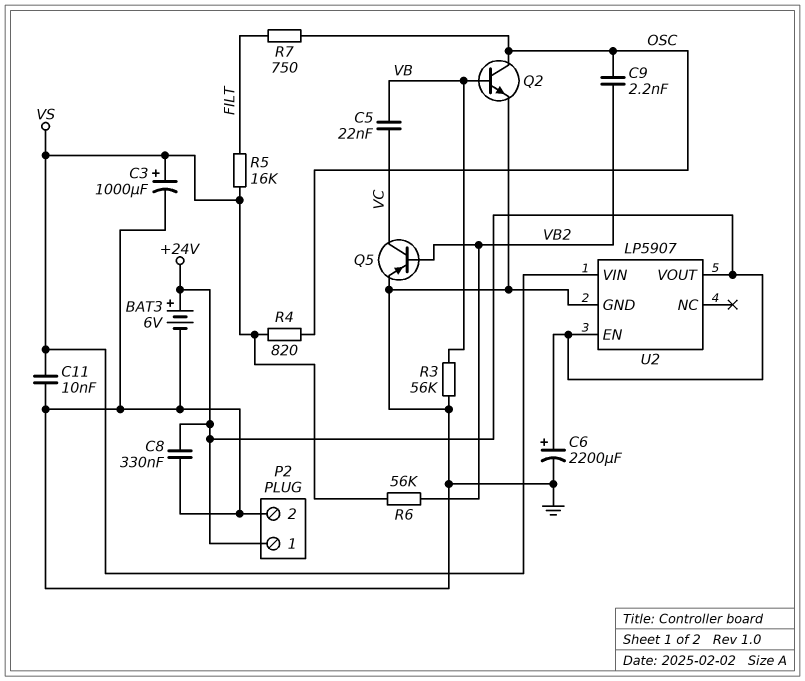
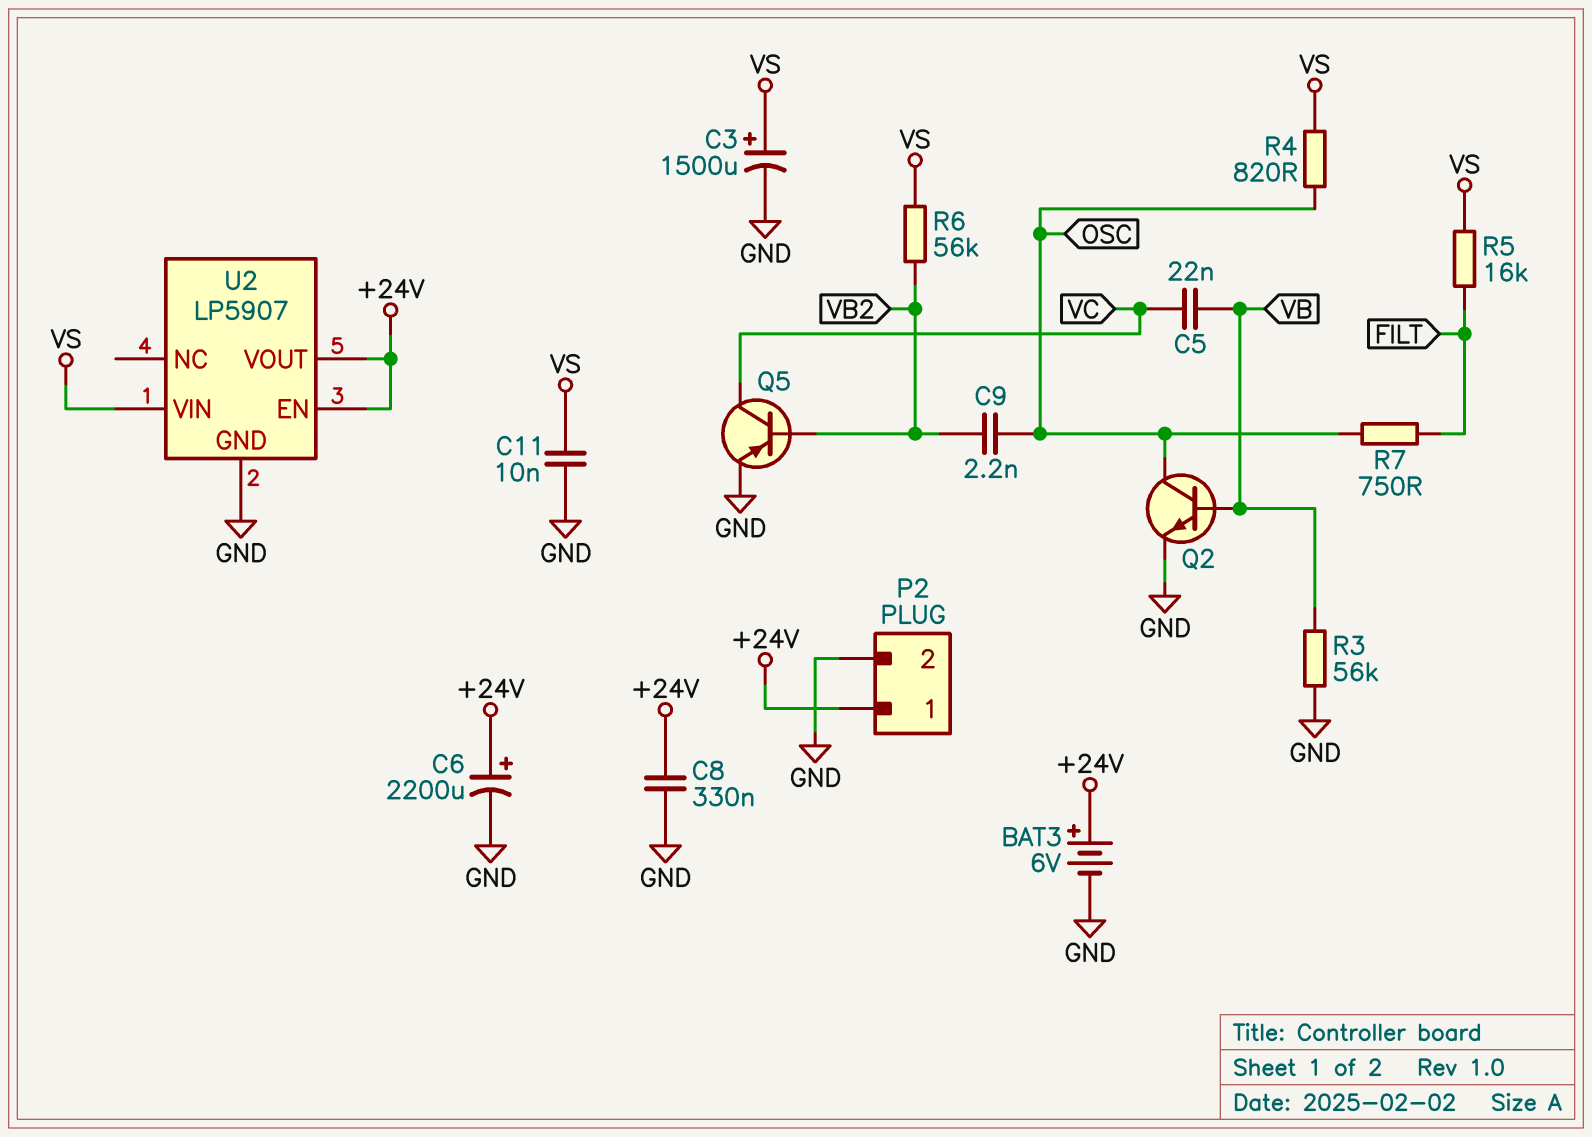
C3: 1000uF (plus VS, minus GND) -> 1500uF (plus VS, minus GND)

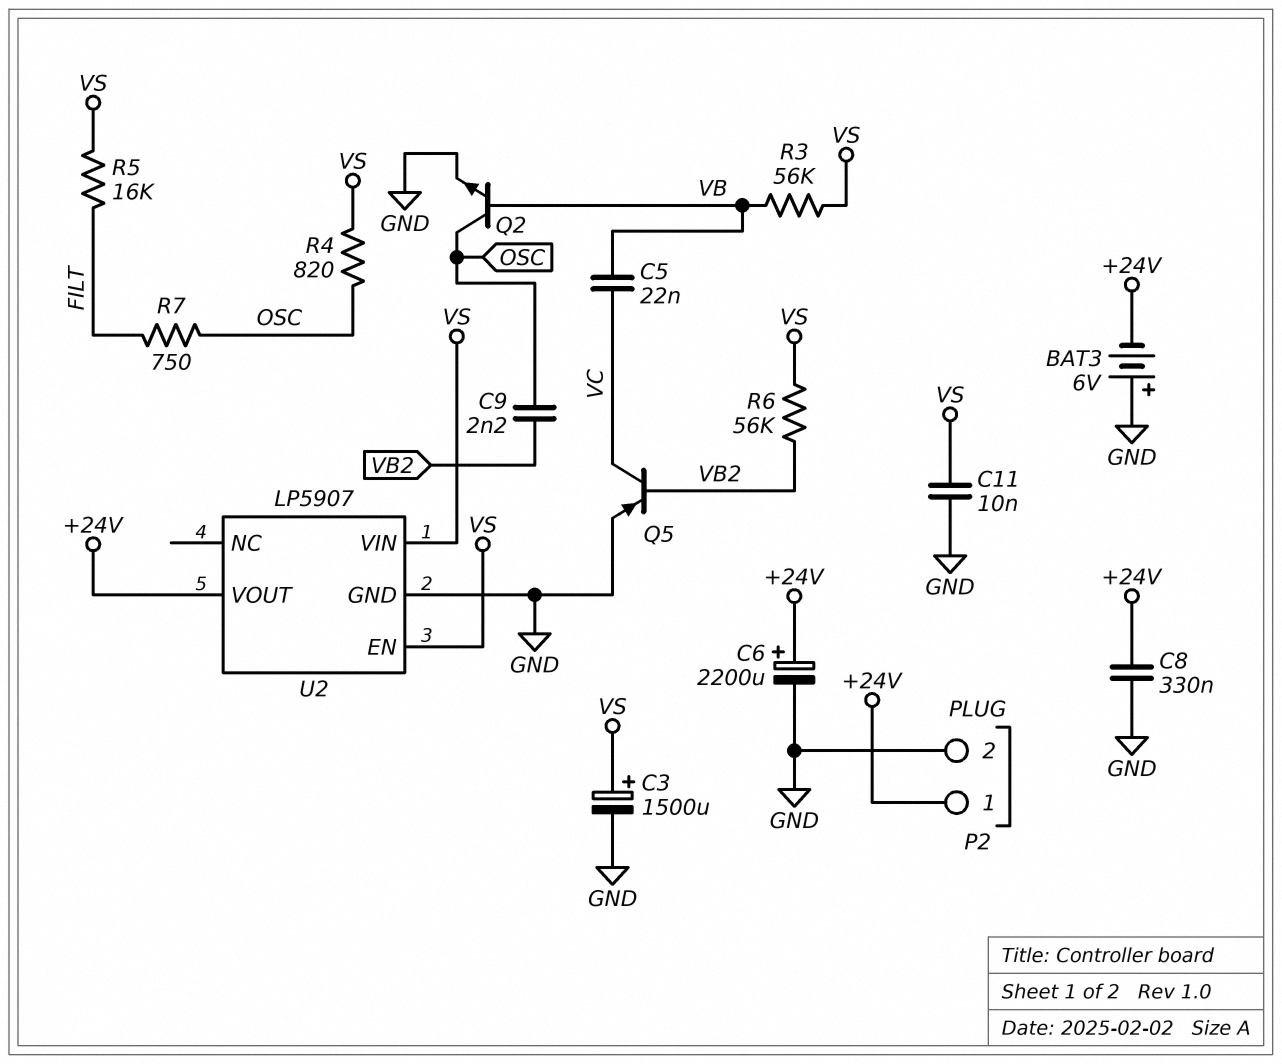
BAT3: 6V (plus +24V, minus GND) -> 6V (plus GND, minus +24V)
R3: 56k (GND, VB) -> 56k (VB, VS)
U2 pin EN: +24V -> VS

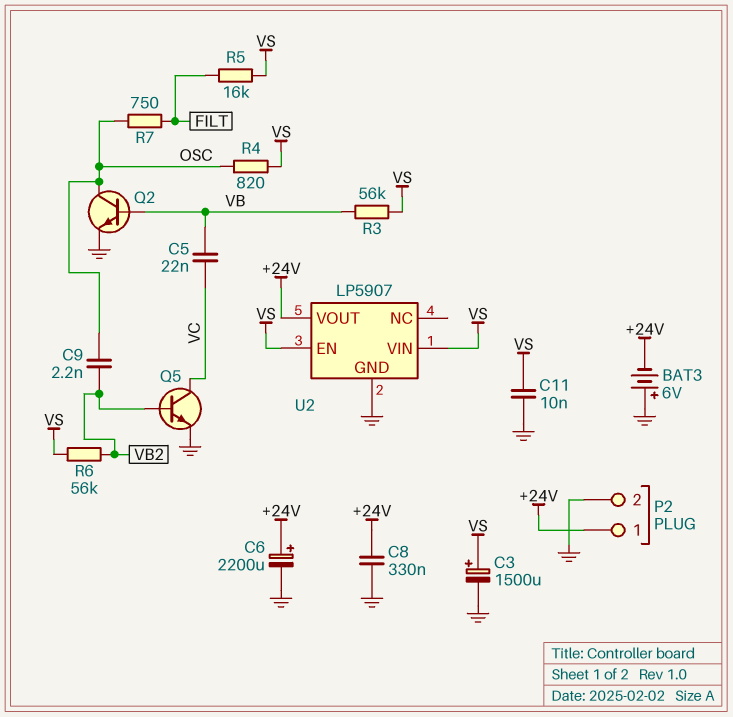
Q5: PNP (B VB2, C VC, E GND) -> NPN (B VB2, C VC, E GND)

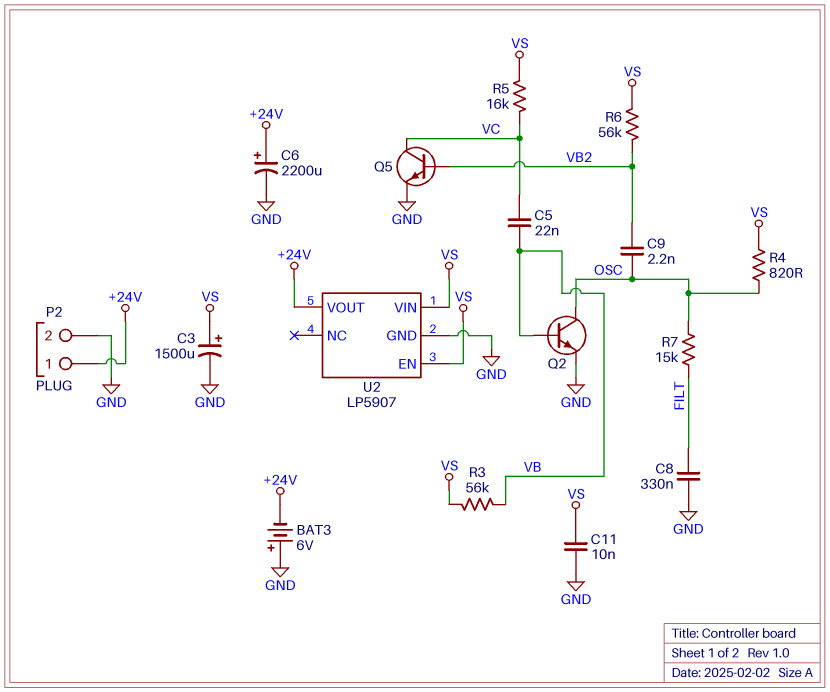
C8: 330nF (+24V, GND) -> 330nF (FILT, GND)
R5: 16k (FILT, VS) -> 16k (VC, VS)
R7: 750 (FILT, OSC) -> 15k (FILT, OSC)

